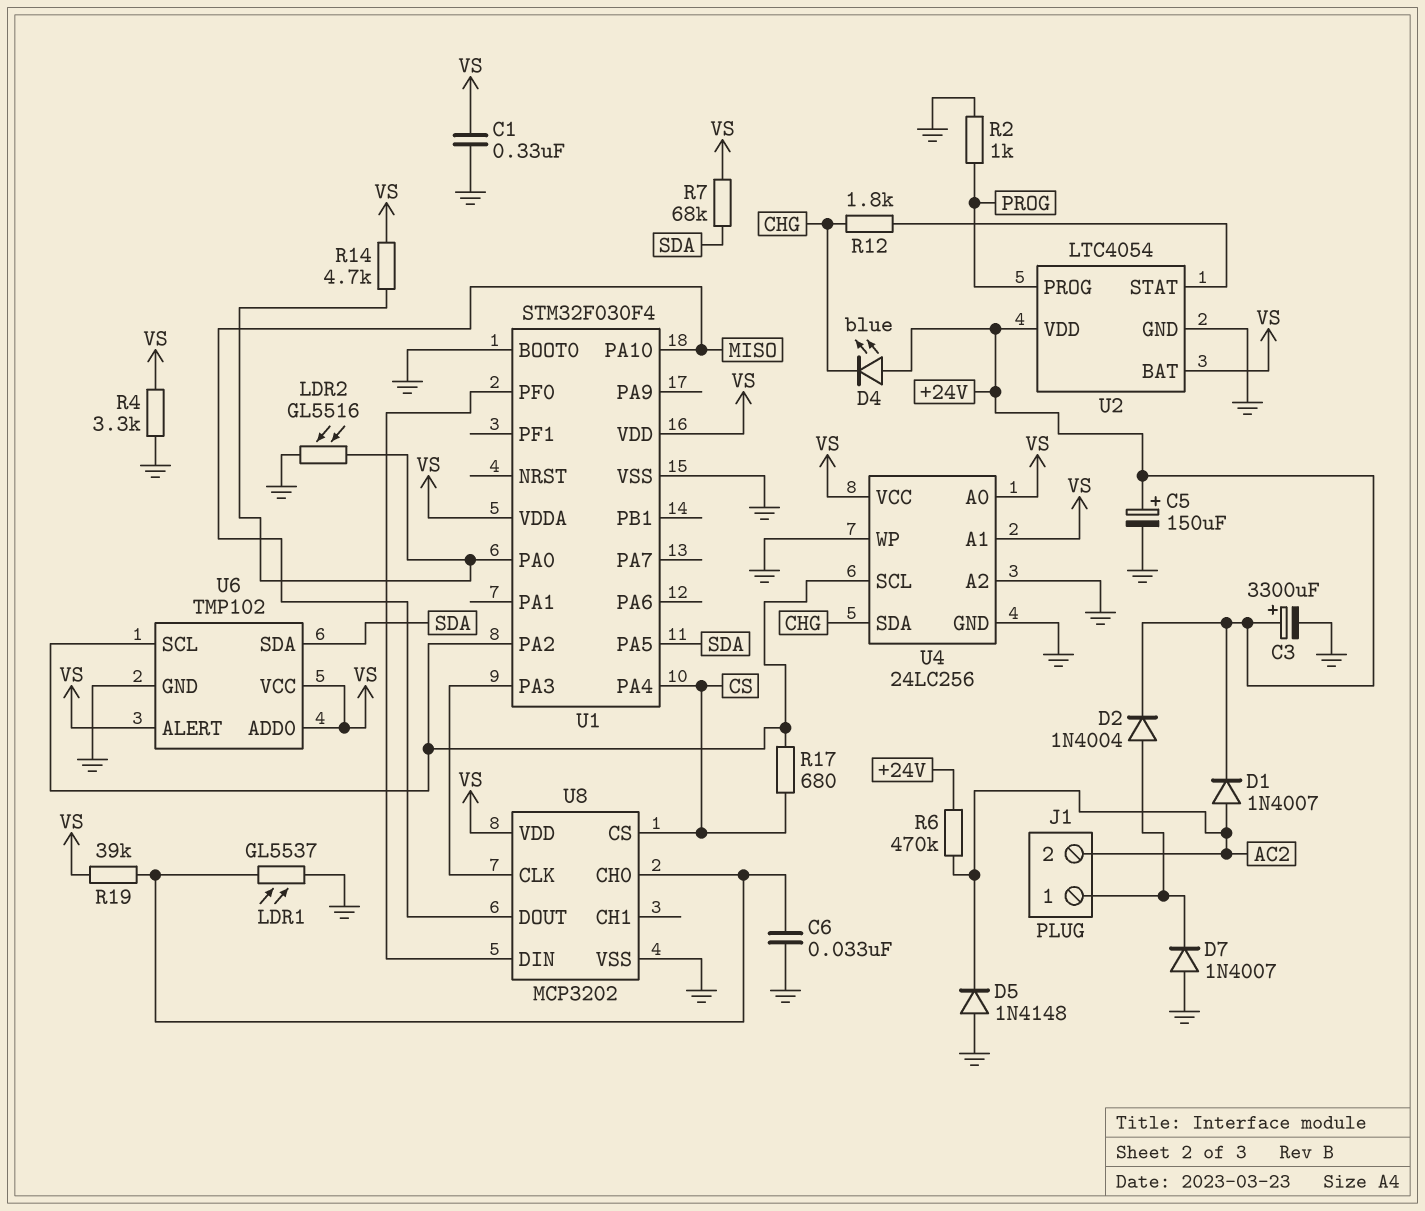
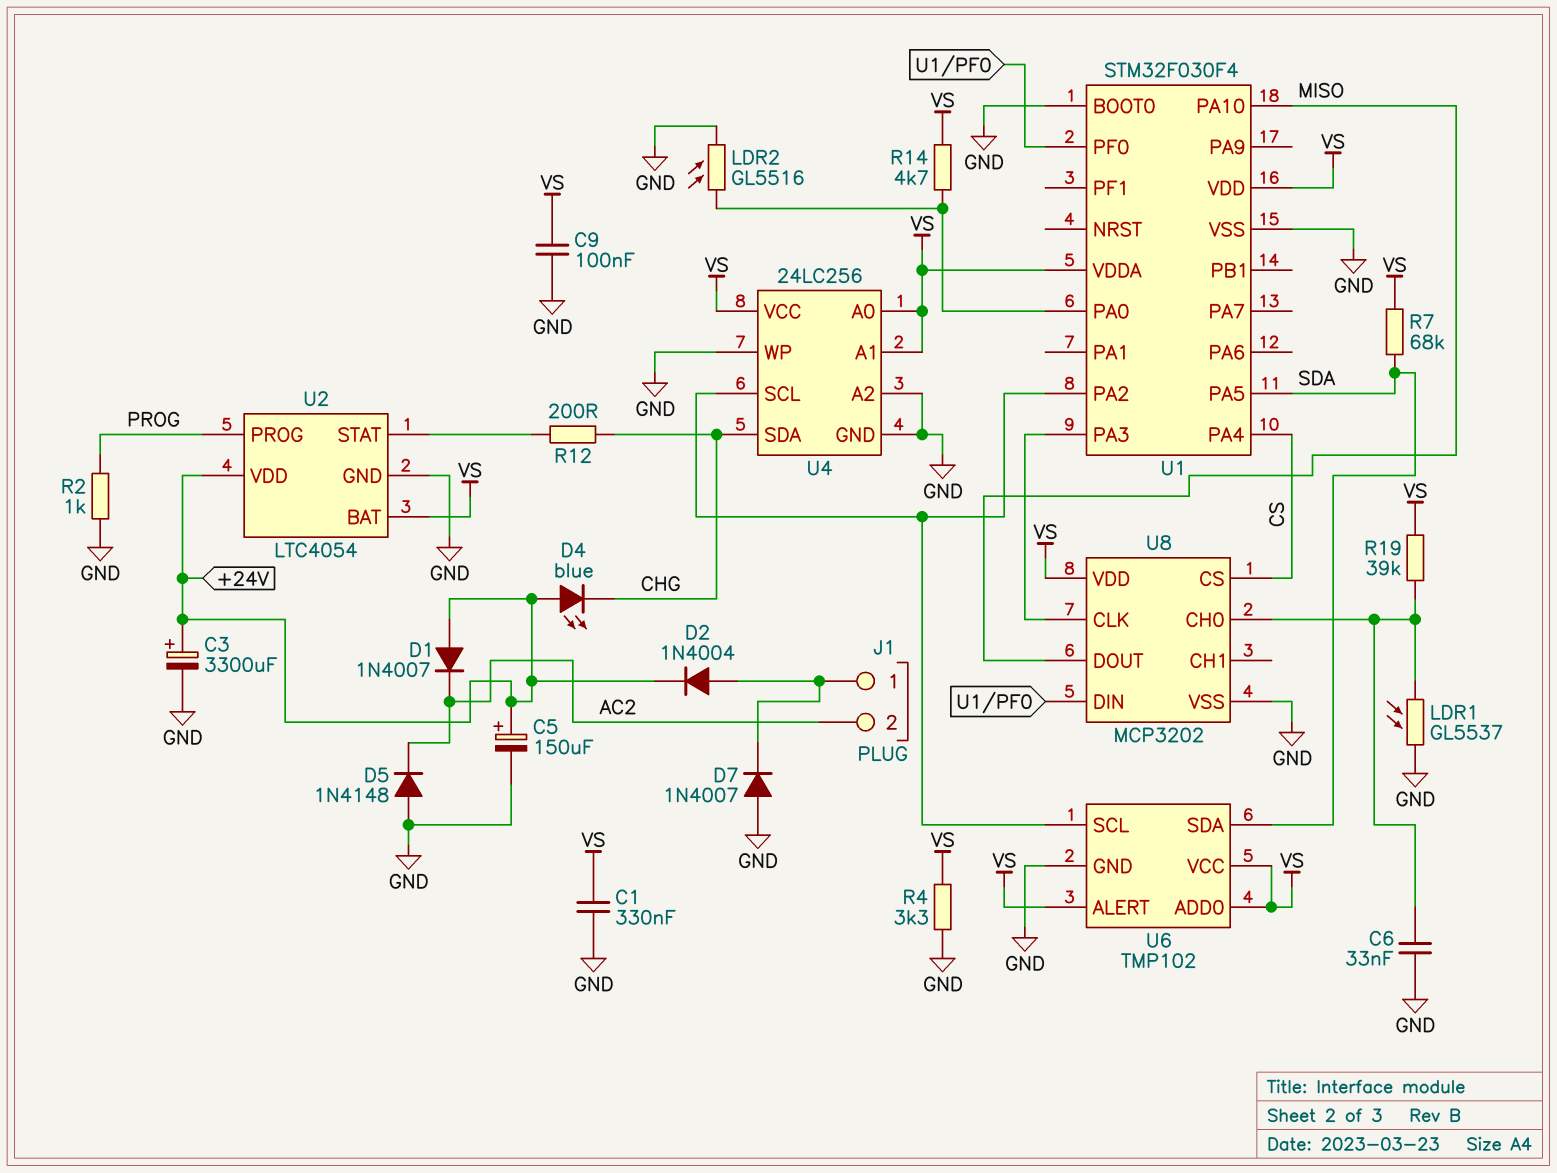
C9: none -> 100nF (GND, VS)
D1: diode 1N4007 (A AC2, K +24V) -> diode 1N4007 (A +24V, K AC2)
R6: 470k (+24V, AC2) -> none
R12: 1.8k (CHG, U2/STAT) -> 200 (CHG, U2/STAT)
R17: 680 (CS, U1/PA2) -> none

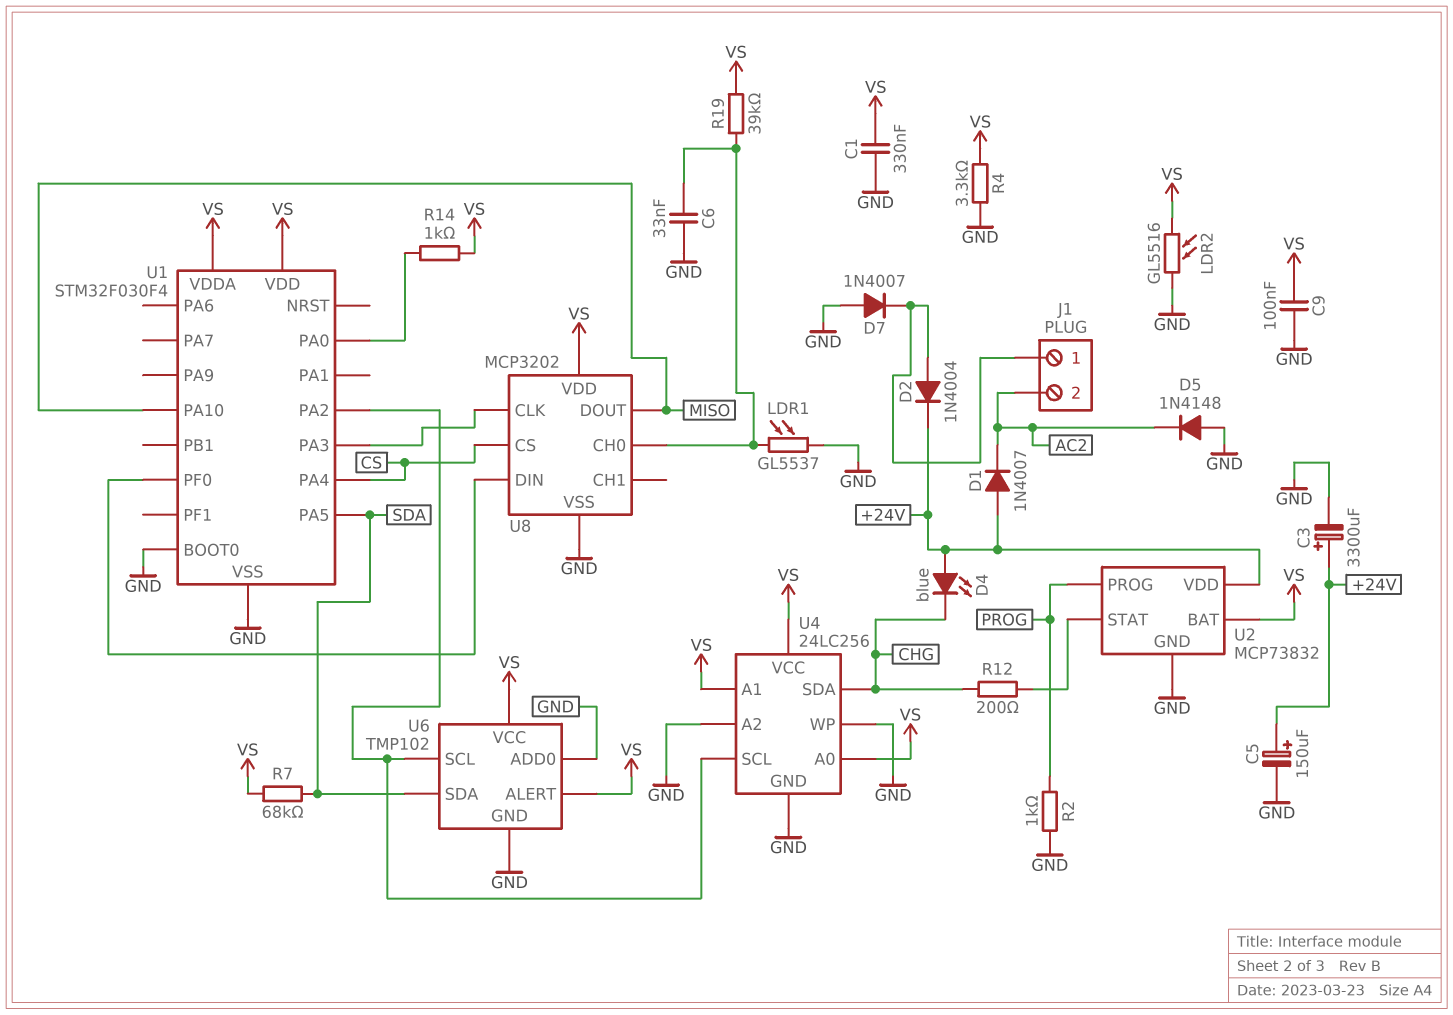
LDR2: GL5516 (GND, U1/PA0) -> GL5516 (GND, VS)
R14: 4.7k (U1/PA0, VS) -> 1k (U1/PA0, VS)
U2: LTC4054 -> MCP73832
U6 pin ADD0: VS -> GND

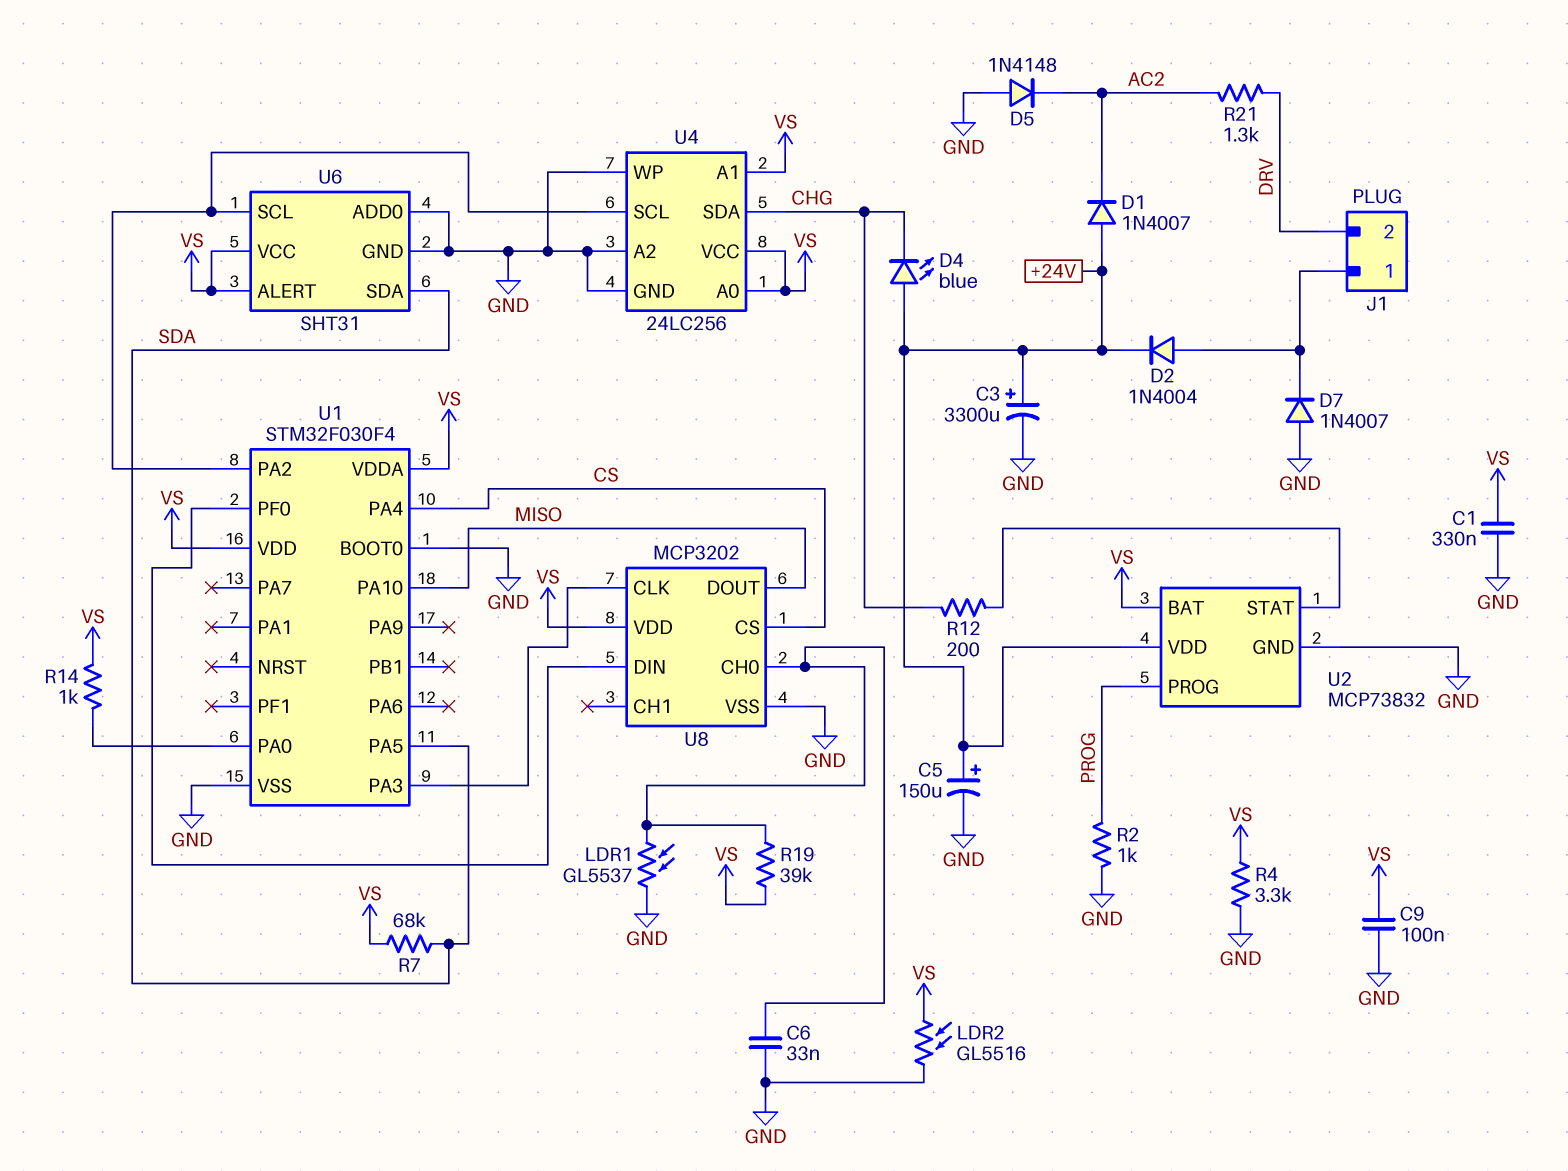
J1 pin 2: AC2 -> DRV
R21: none -> 1.3k (AC2, DRV)
U6: TMP102 -> SHT31

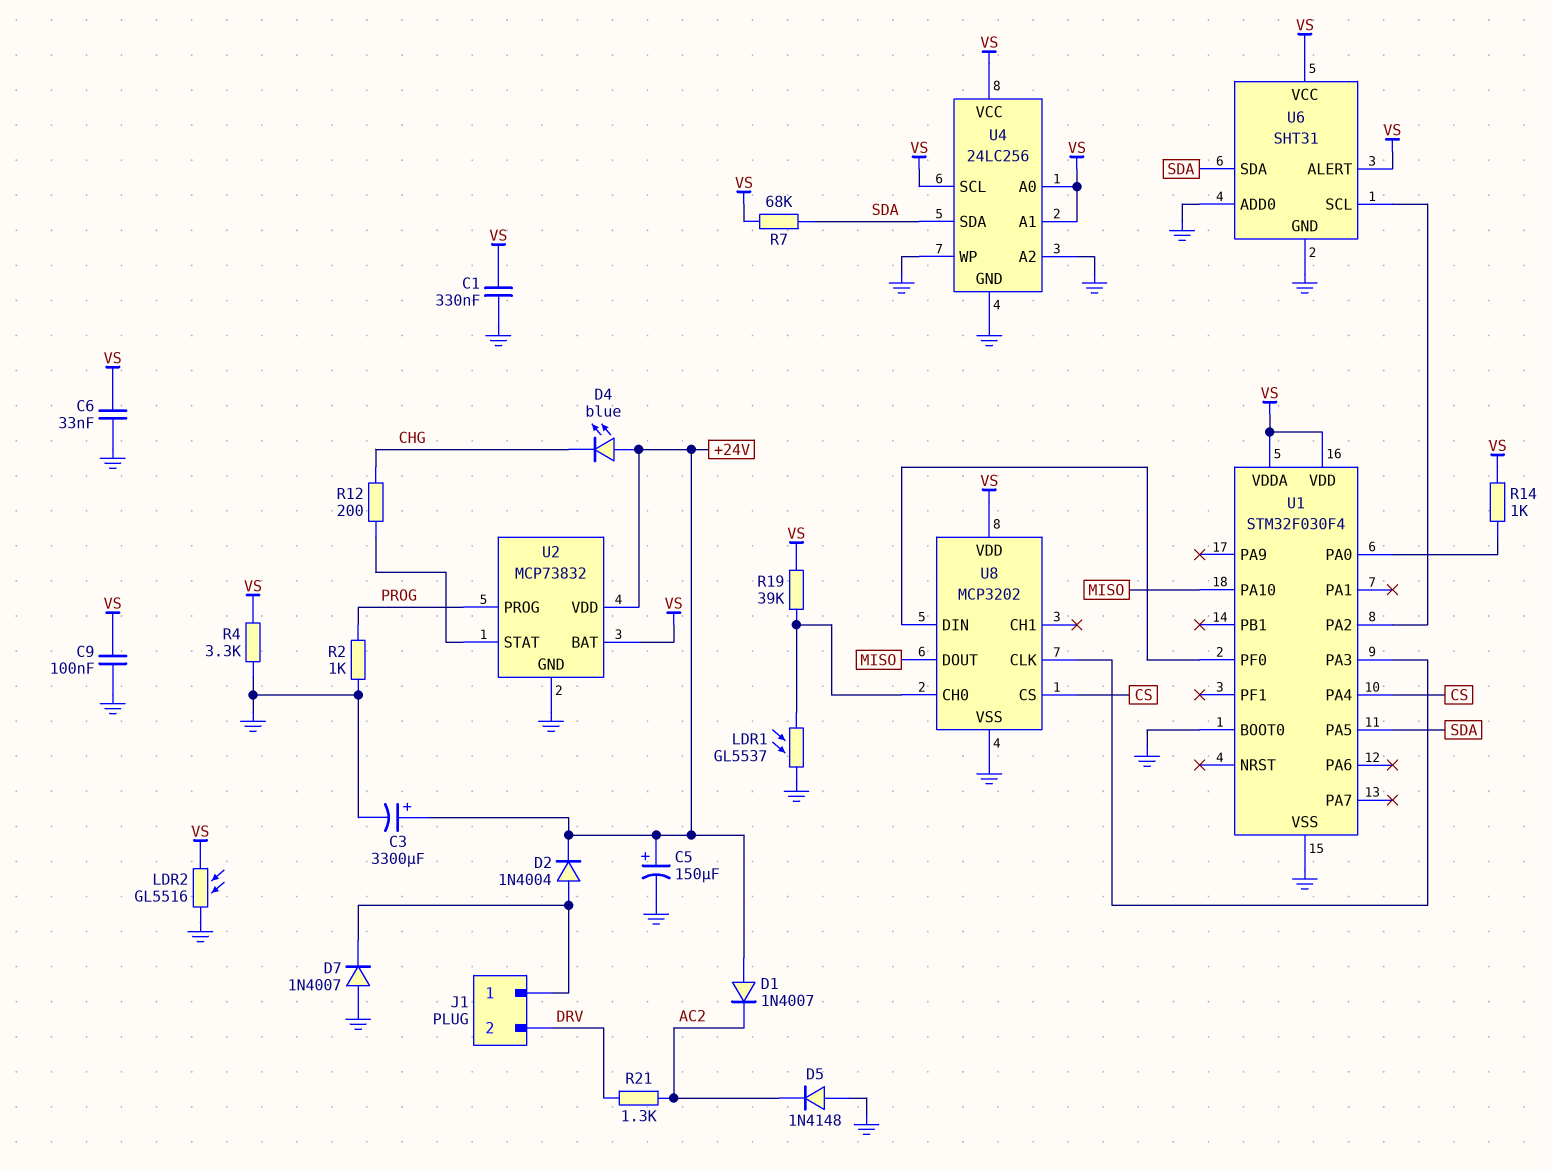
C6: 33nF (GND, U8/CH0) -> 33nF (GND, VS)
U4 pin SCL: U1/PA2 -> VS
U4 pin SDA: CHG -> SDA

